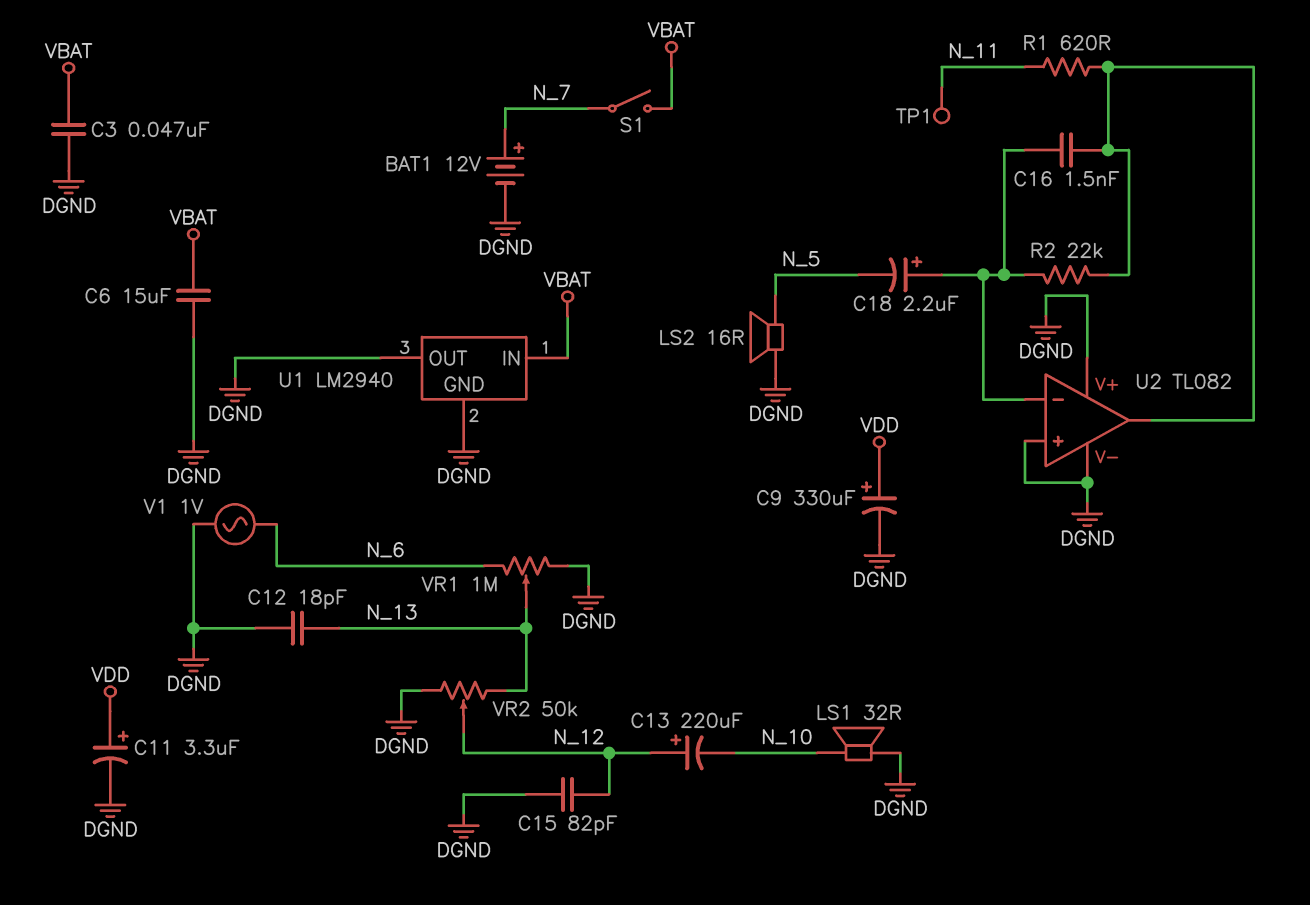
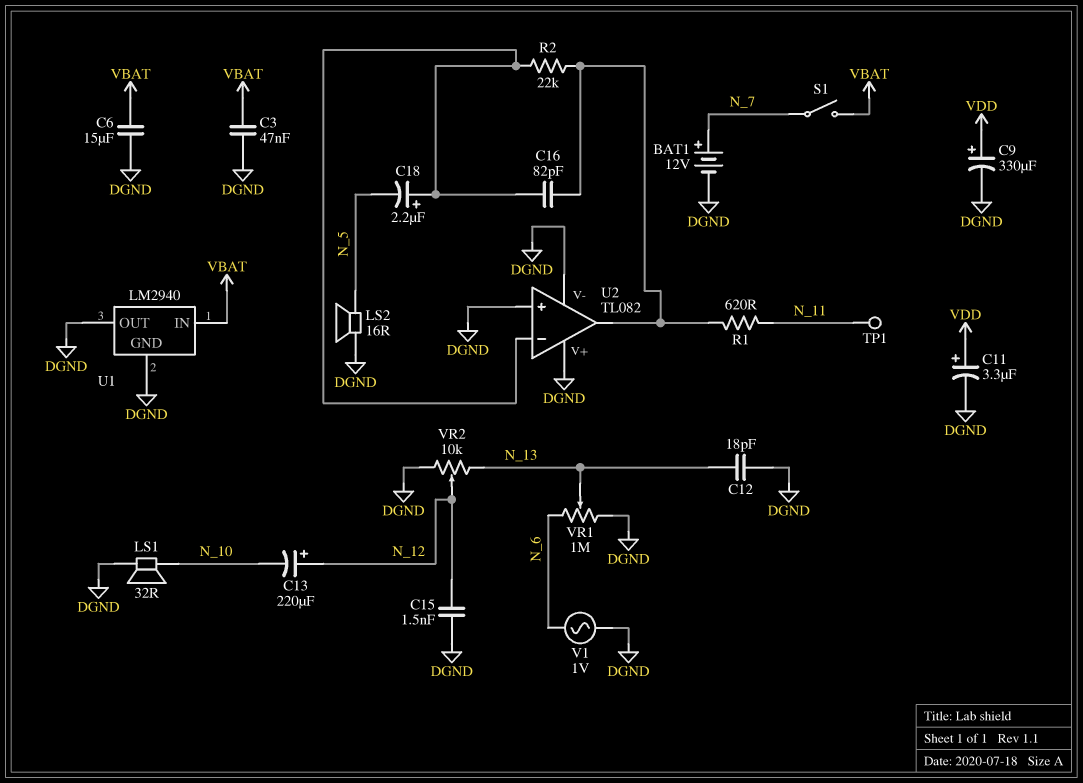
C15: 82pF (DGND, N_12) -> 1.5nF (DGND, N_12)
C16: 1.5nF (U2/in-, U2/out) -> 82pF (U2/in-, U2/out)
VR2: 50k (DGND, N_13, wiper N_12) -> 10k (DGND, N_13, wiper N_12)

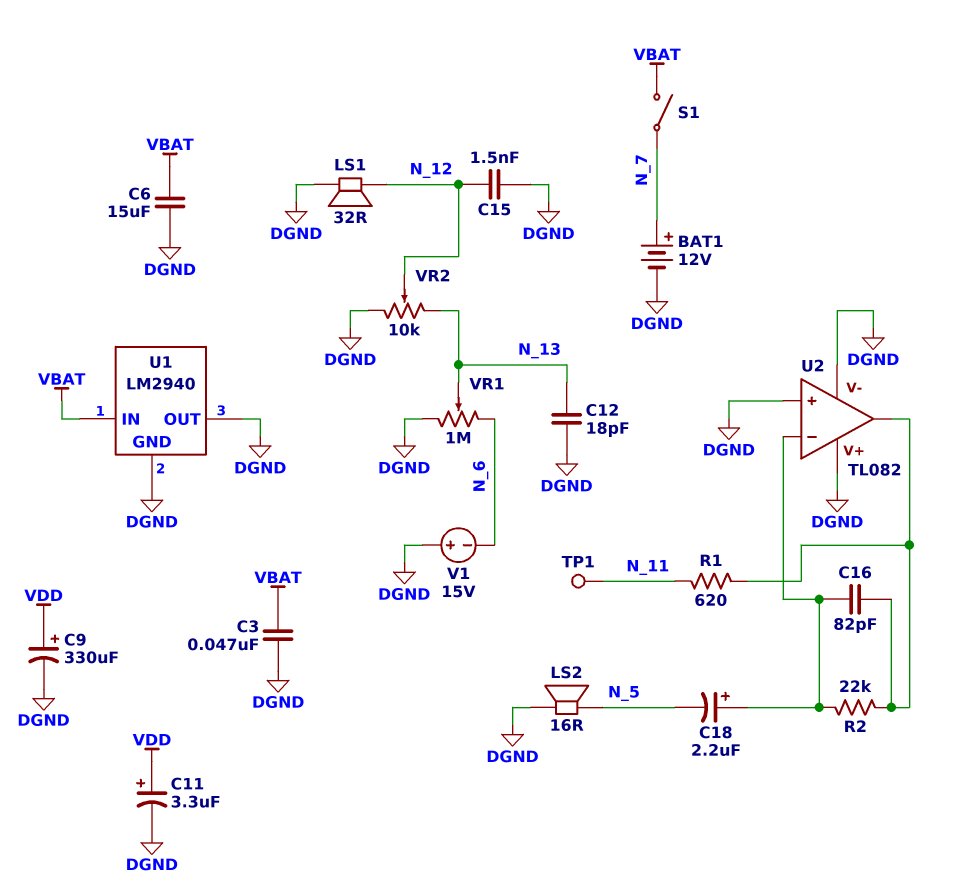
C13: 220uF (plus N_12, minus N_10) -> none
LS1: speaker 32R (DGND, N_10) -> speaker 32R (DGND, N_12)
V1: AC 1V (DGND, N_6) -> 15V (plus DGND, minus N_6)

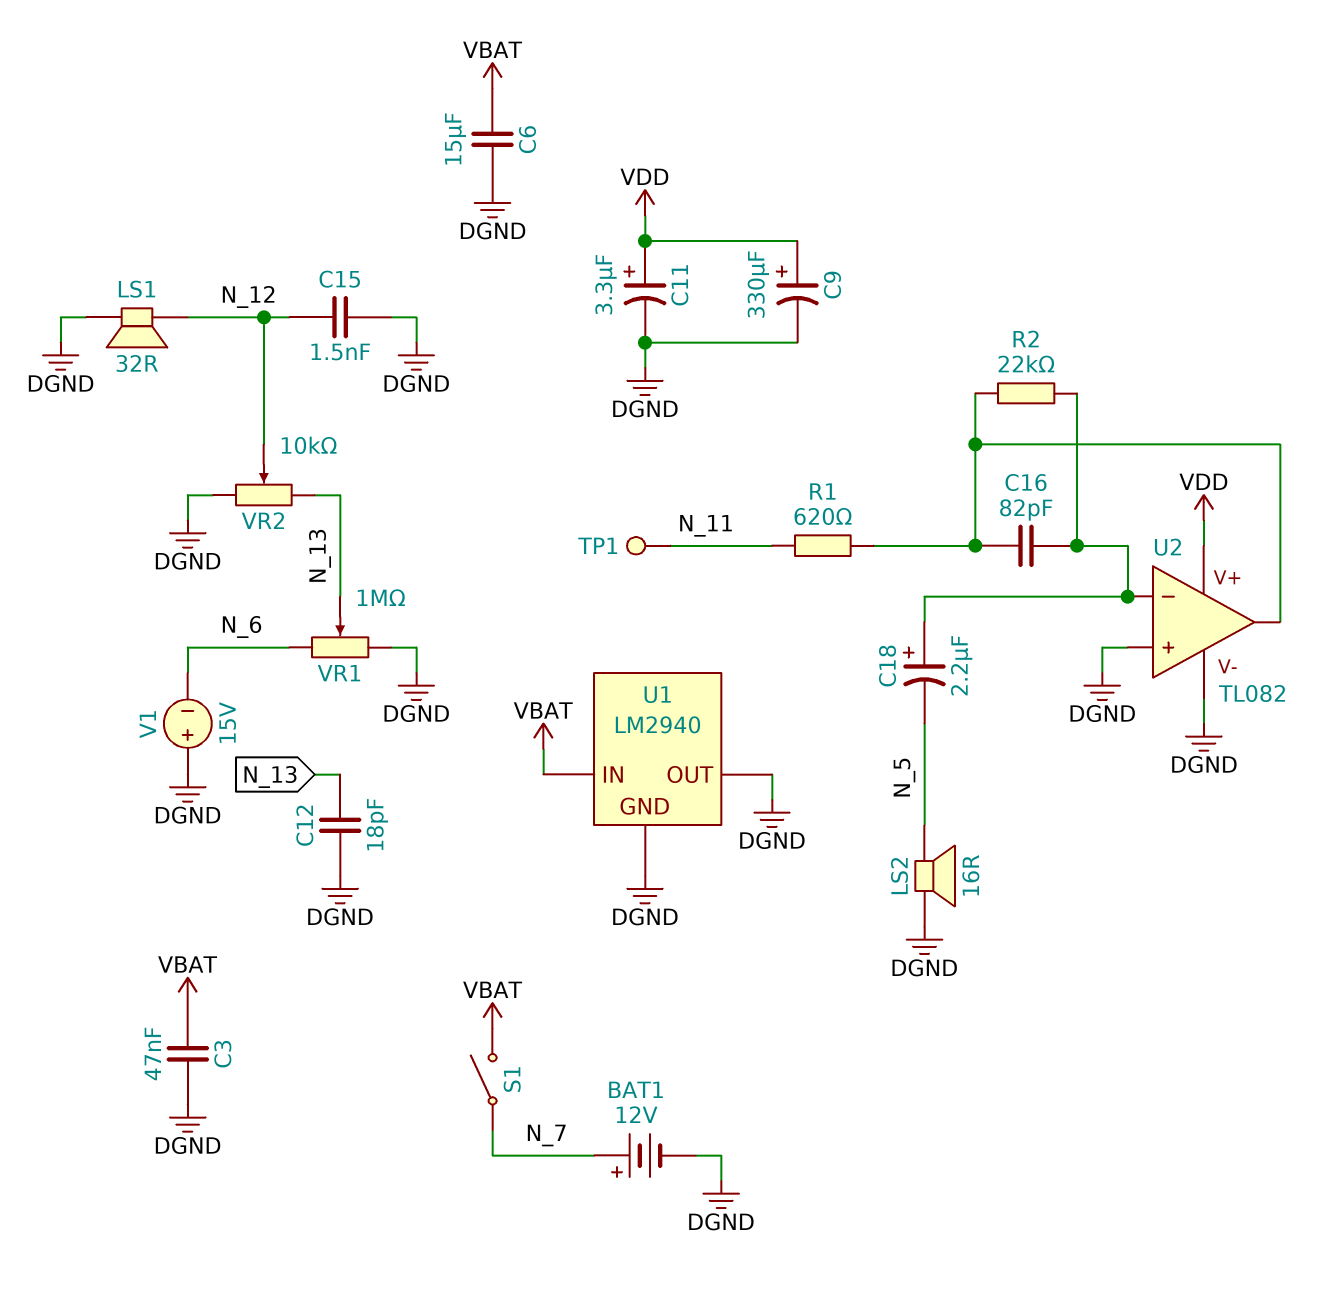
U2 pin V+: DGND -> VDD

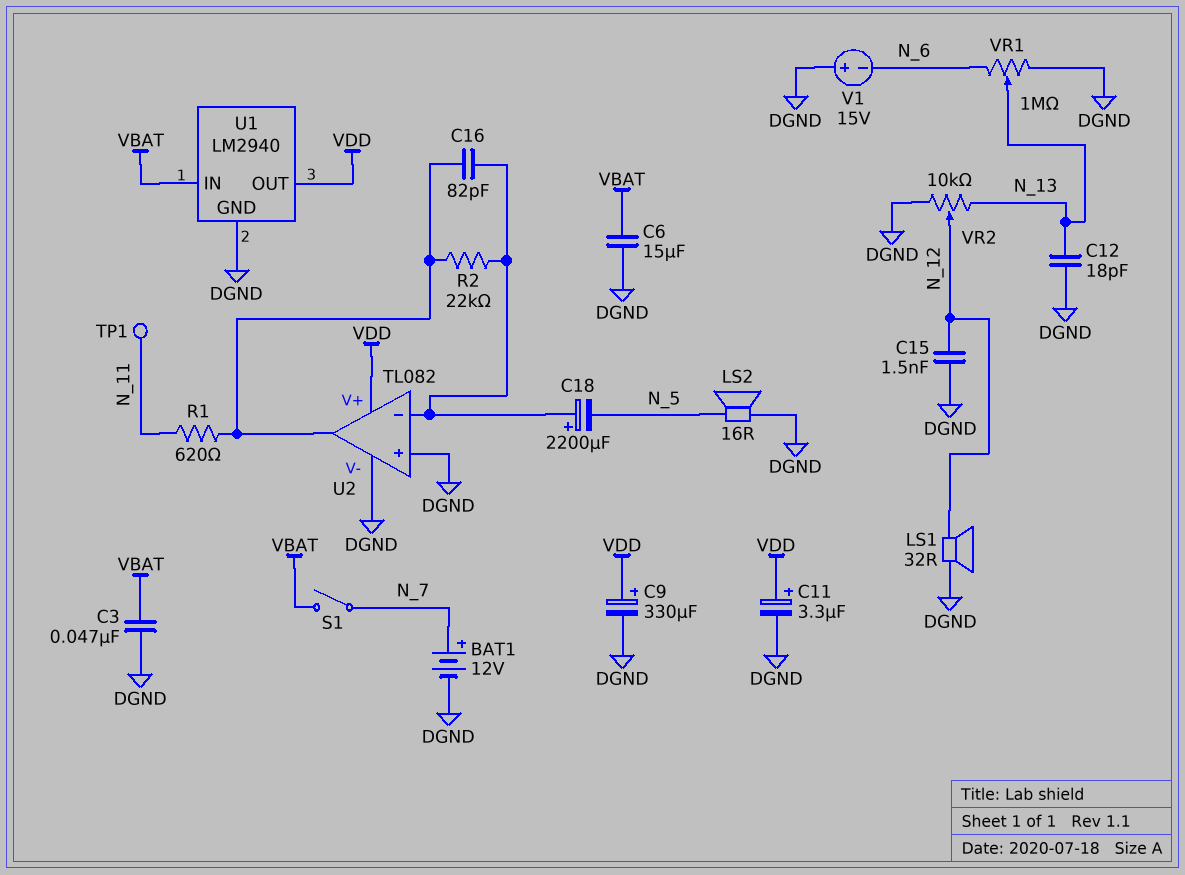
C18: 2.2uF (plus U2/in-, minus N_5) -> 2200uF (plus U2/in-, minus N_5)
U1 pin OUT: DGND -> VDD

